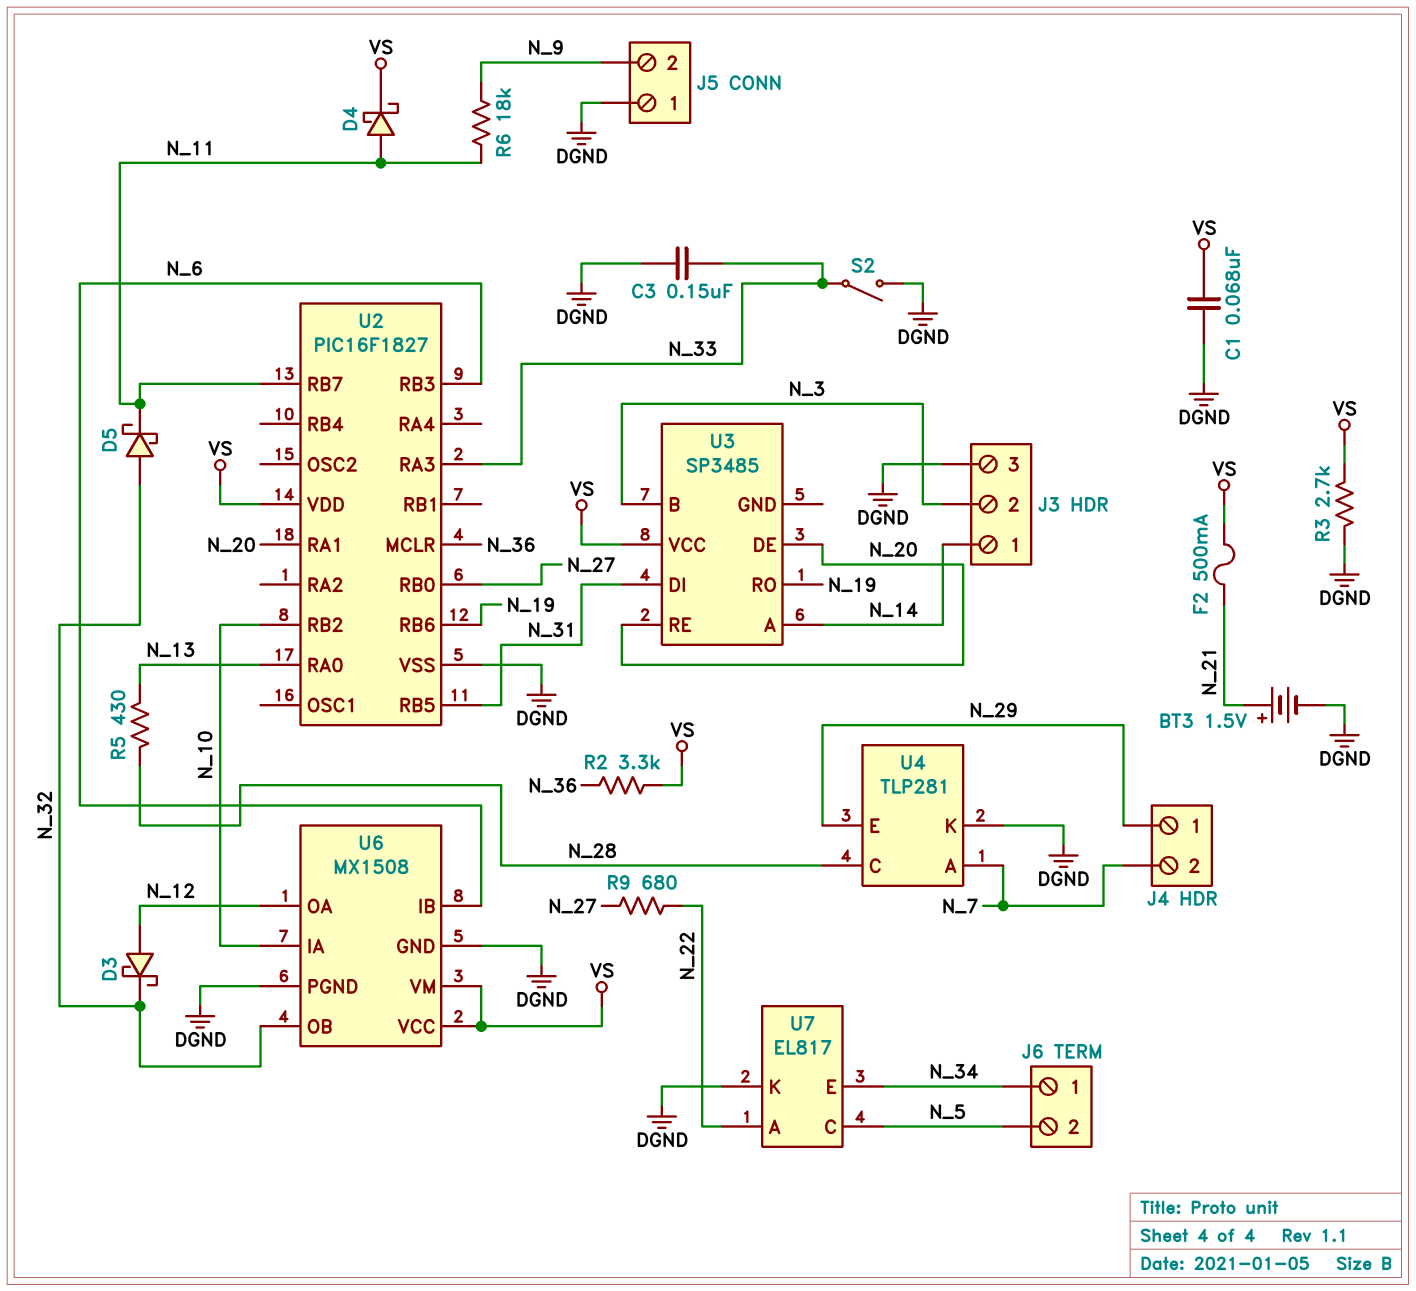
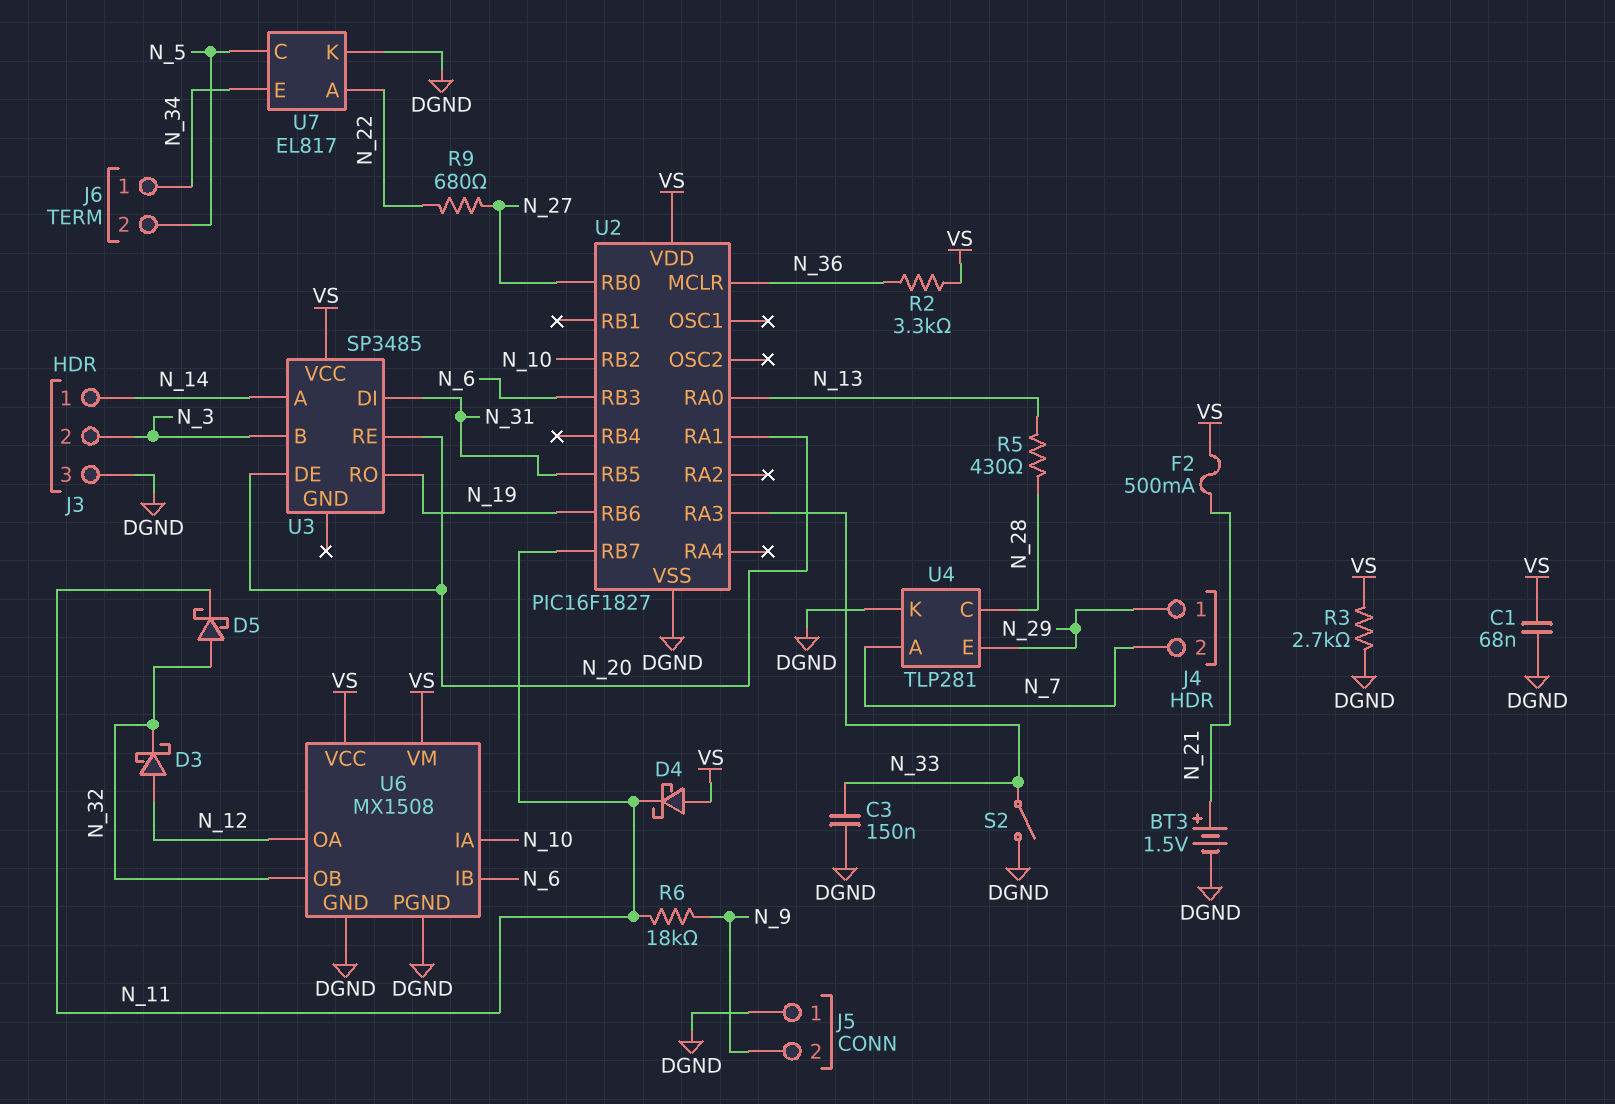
D4: schottky (A N_11, K VS) -> schottky (A VS, K N_11)

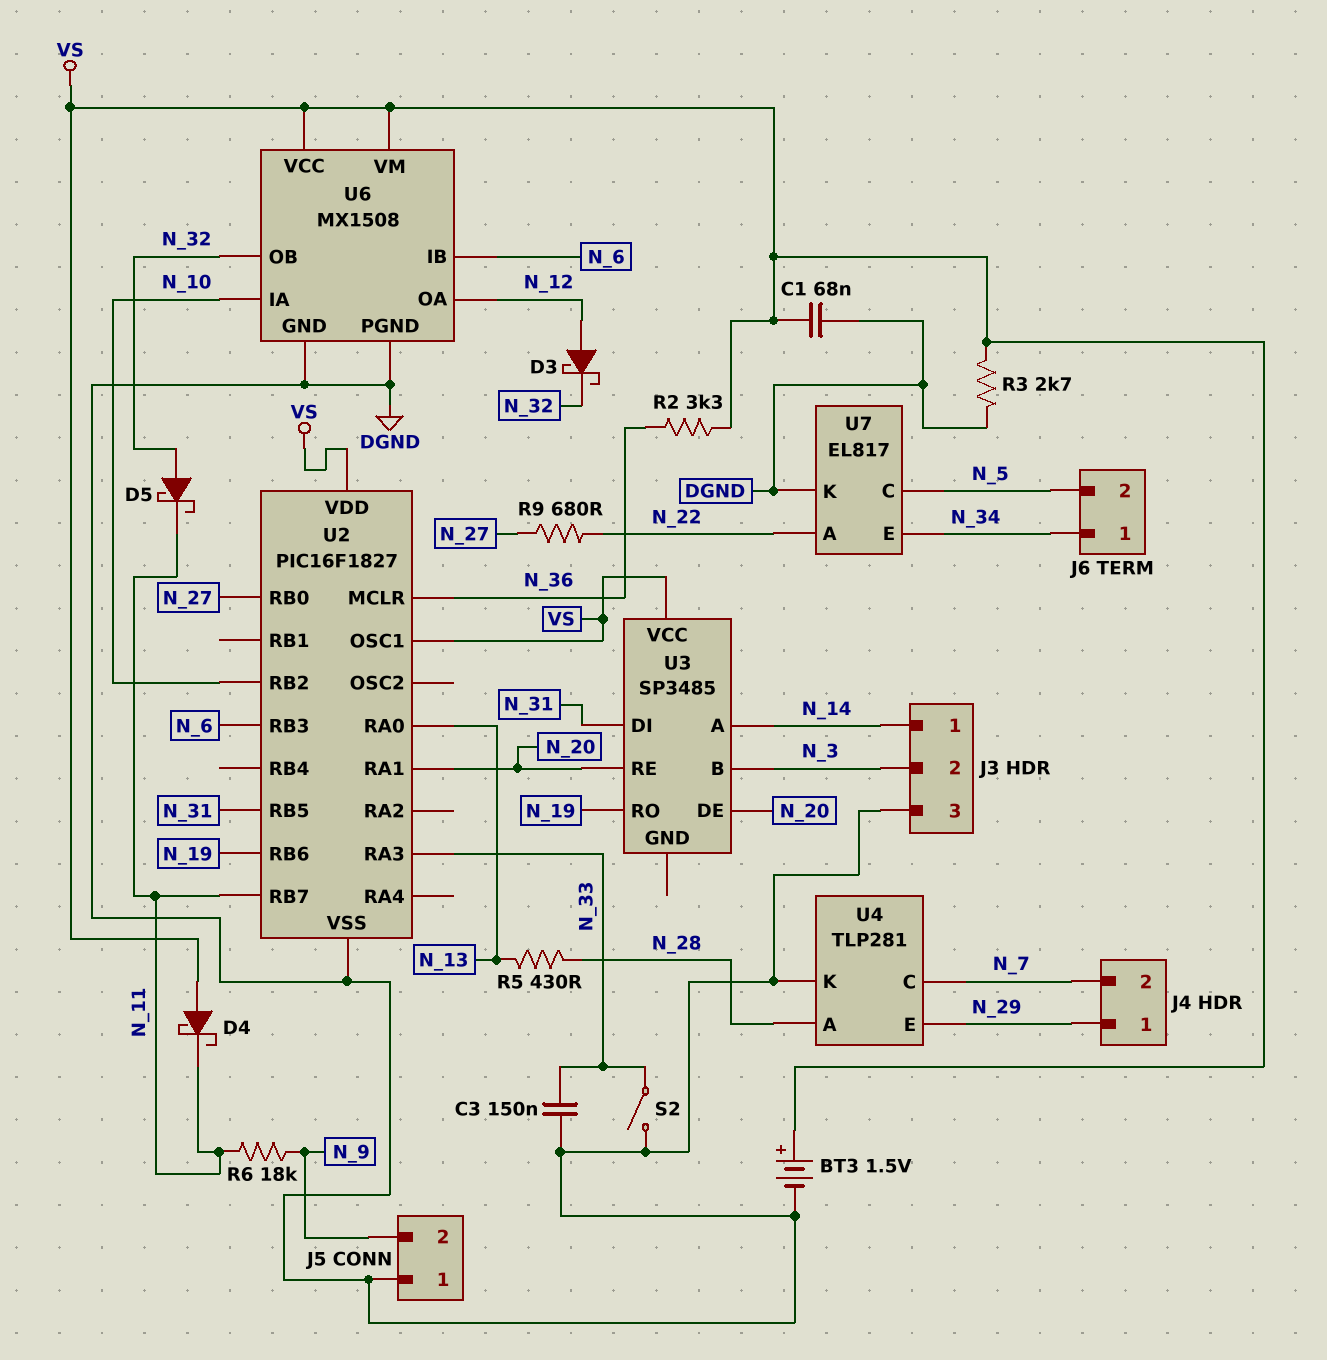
BT3: 1.5V (plus N_21, minus DGND) -> 1.5V (plus VS, minus DGND)
F2: 500mA (N_21, VS) -> none
U2 pin OSC1: none -> VS
U4 pin A: N_7 -> N_28
U4 pin C: N_28 -> N_7

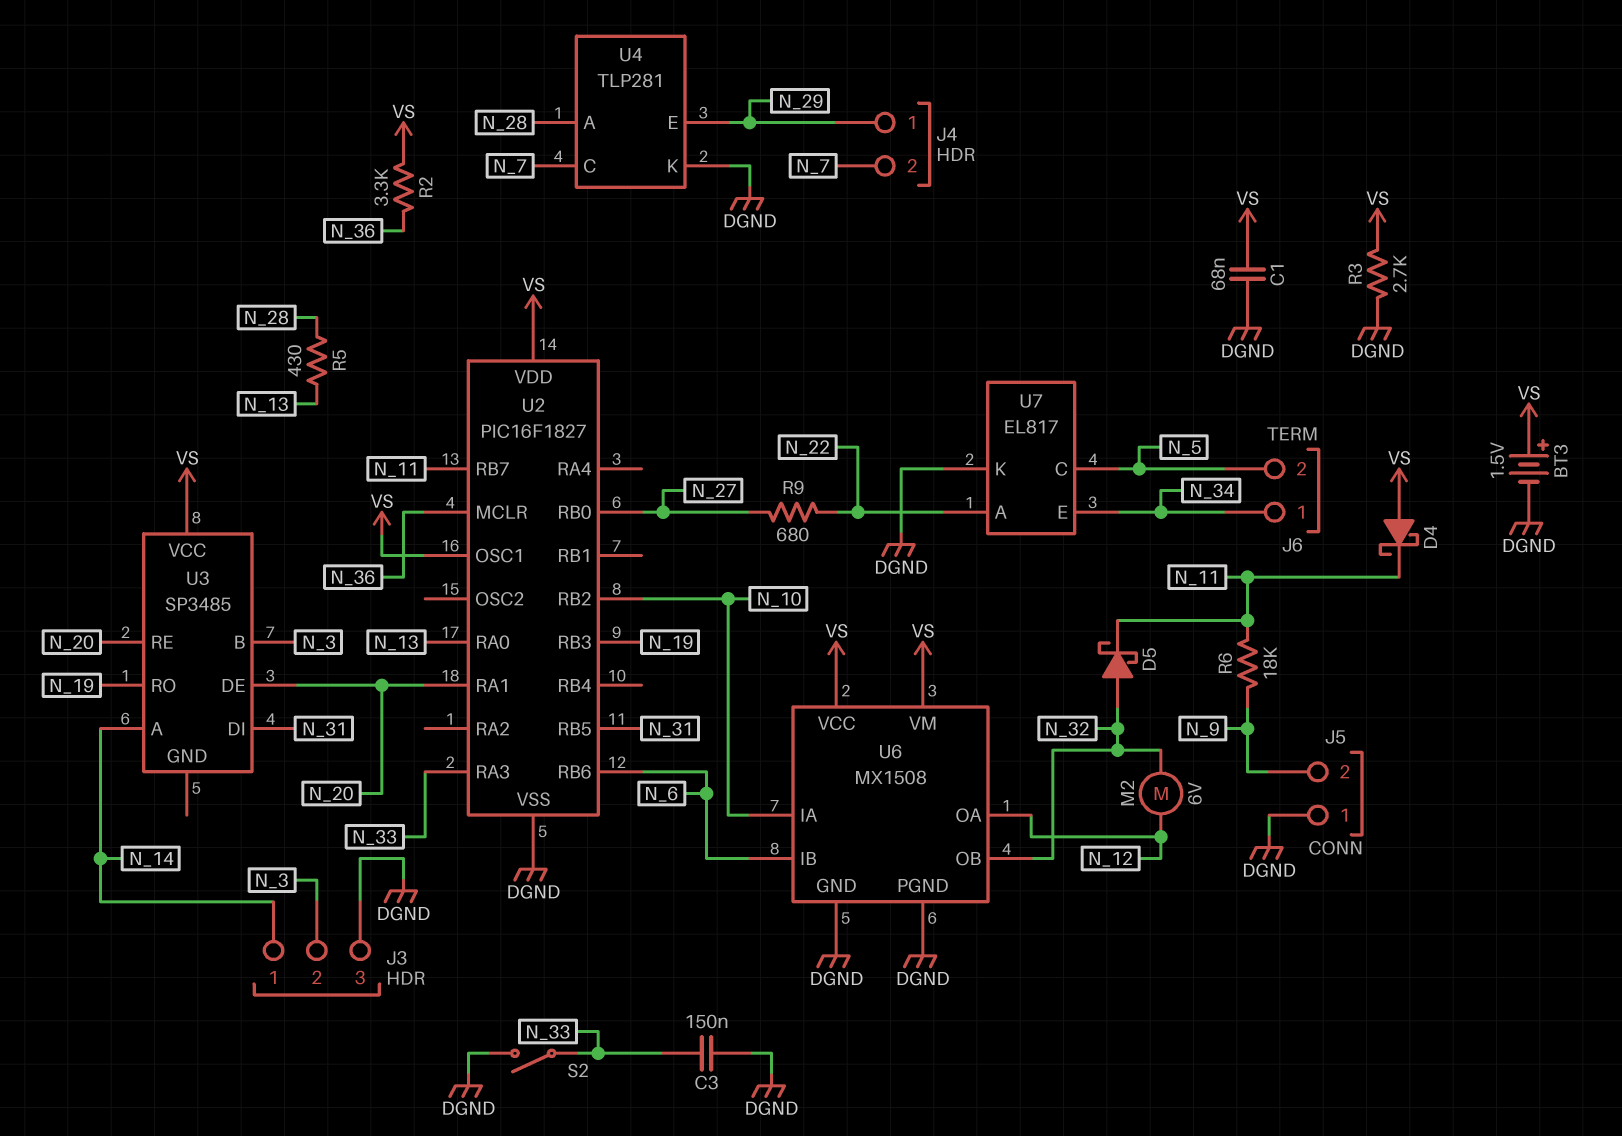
D3: schottky (A N_12, K N_32) -> none
M2: none -> motor 6V (N_12, N_32)
U2 pin RB3: N_6 -> N_19
U2 pin RB6: N_19 -> N_6

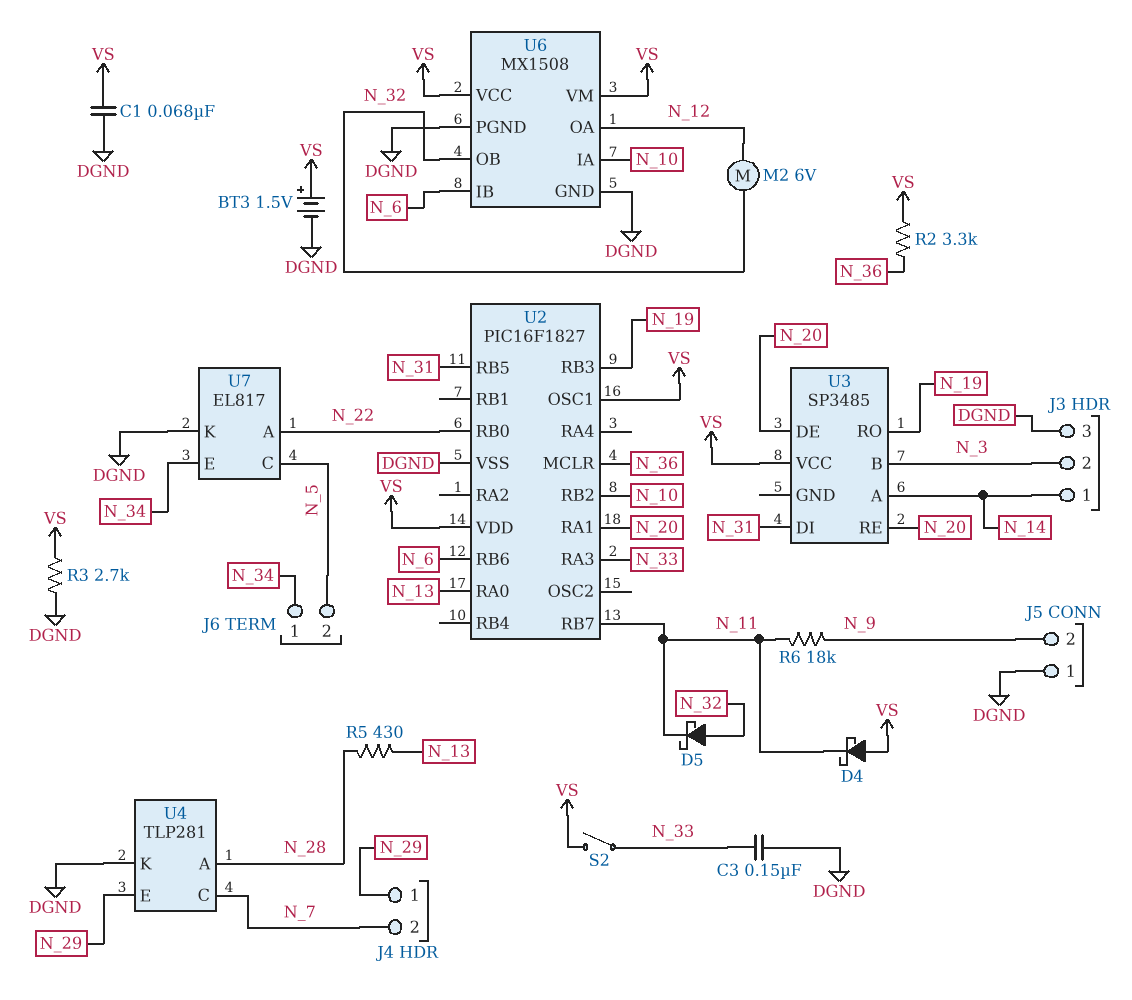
R9: 680 (N_22, N_27) -> none
S2: switch (DGND, N_33) -> switch (N_33, VS)
U2 pin RB0: N_27 -> N_22

